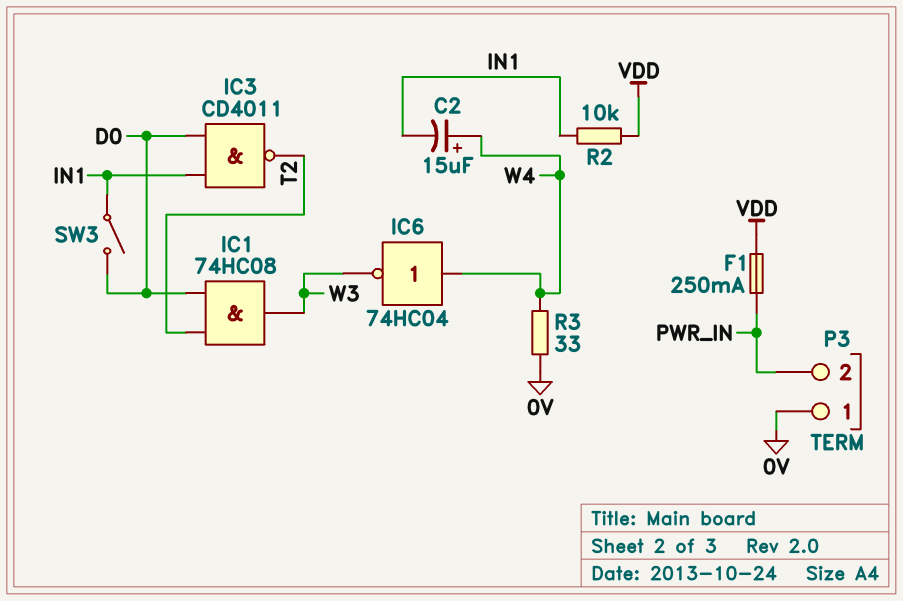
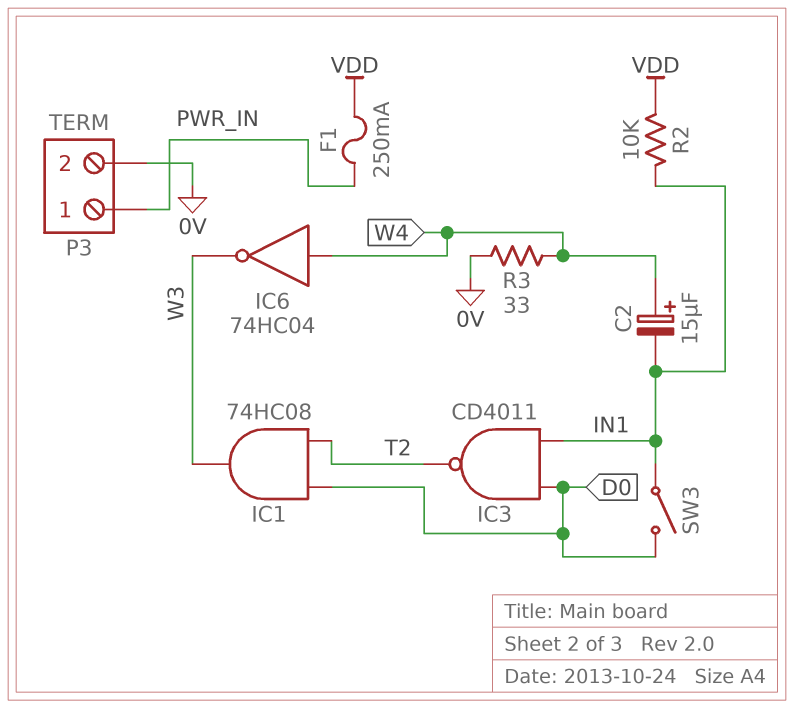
P3 pin 1: 0V -> PWR_IN
P3 pin 2: PWR_IN -> 0V

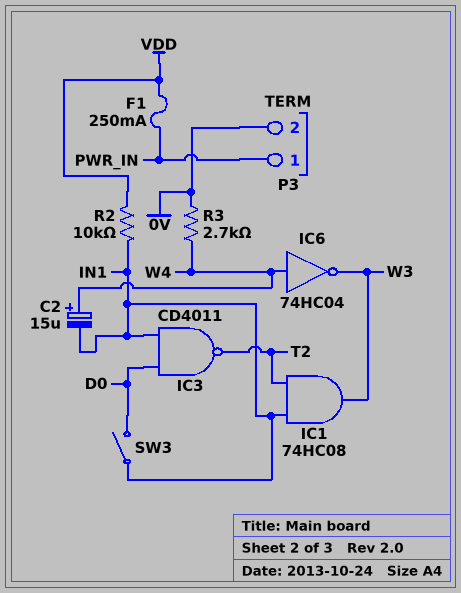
IC1: AND 74HC08 (in D0, in T2, out W3) -> AND 74HC08 (in IN1, in T2, out W3)
R3: 33 (0V, W4) -> 2.7k (0V, W4)

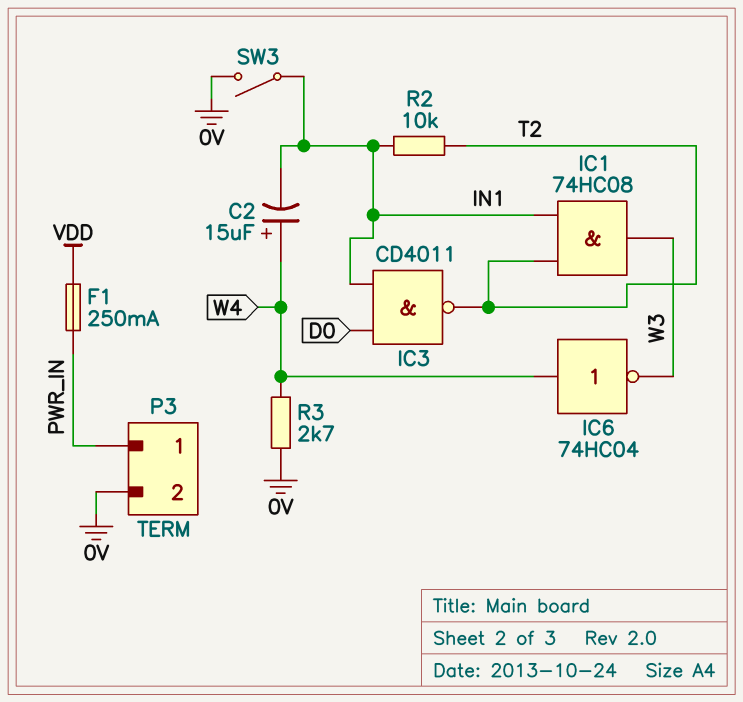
R2: 10k (IN1, VDD) -> 10k (IN1, T2)
SW3: switch (D0, IN1) -> switch (0V, IN1)

